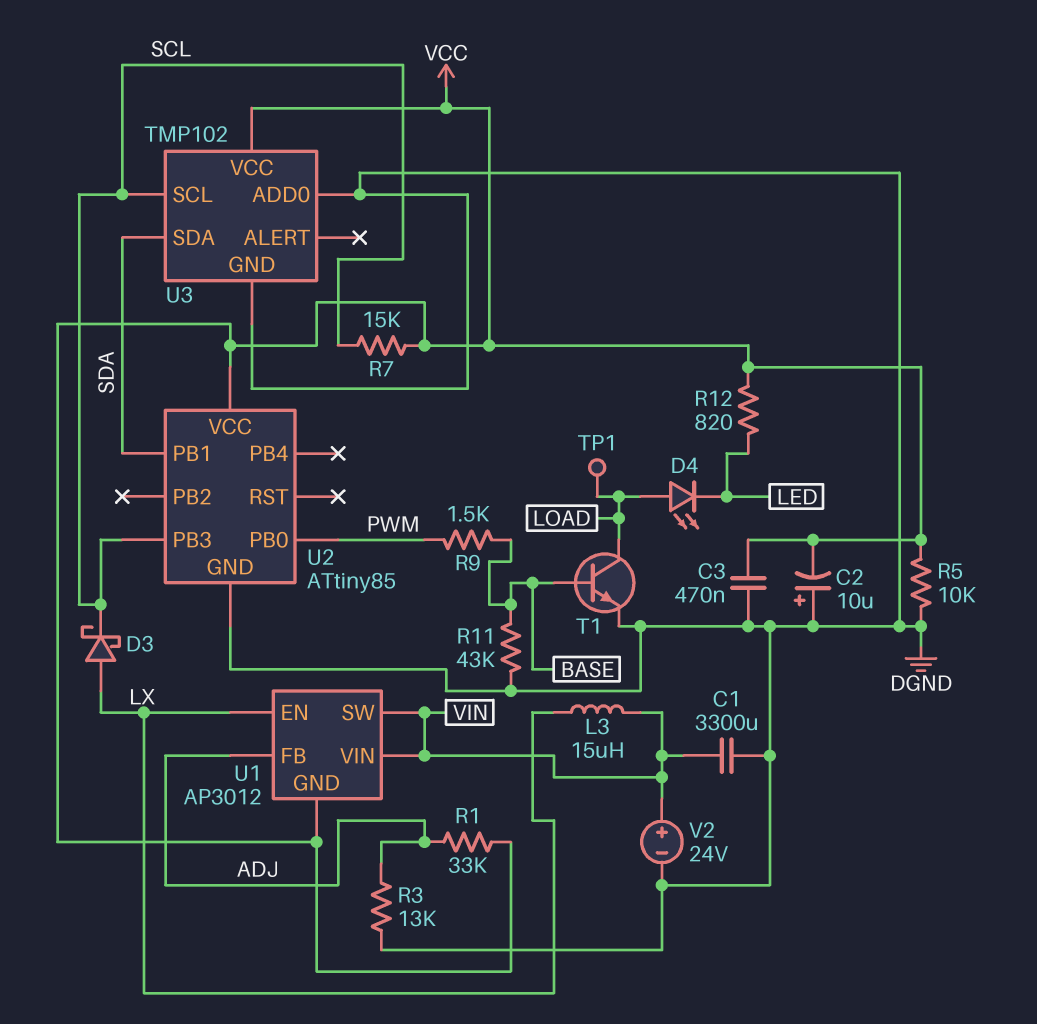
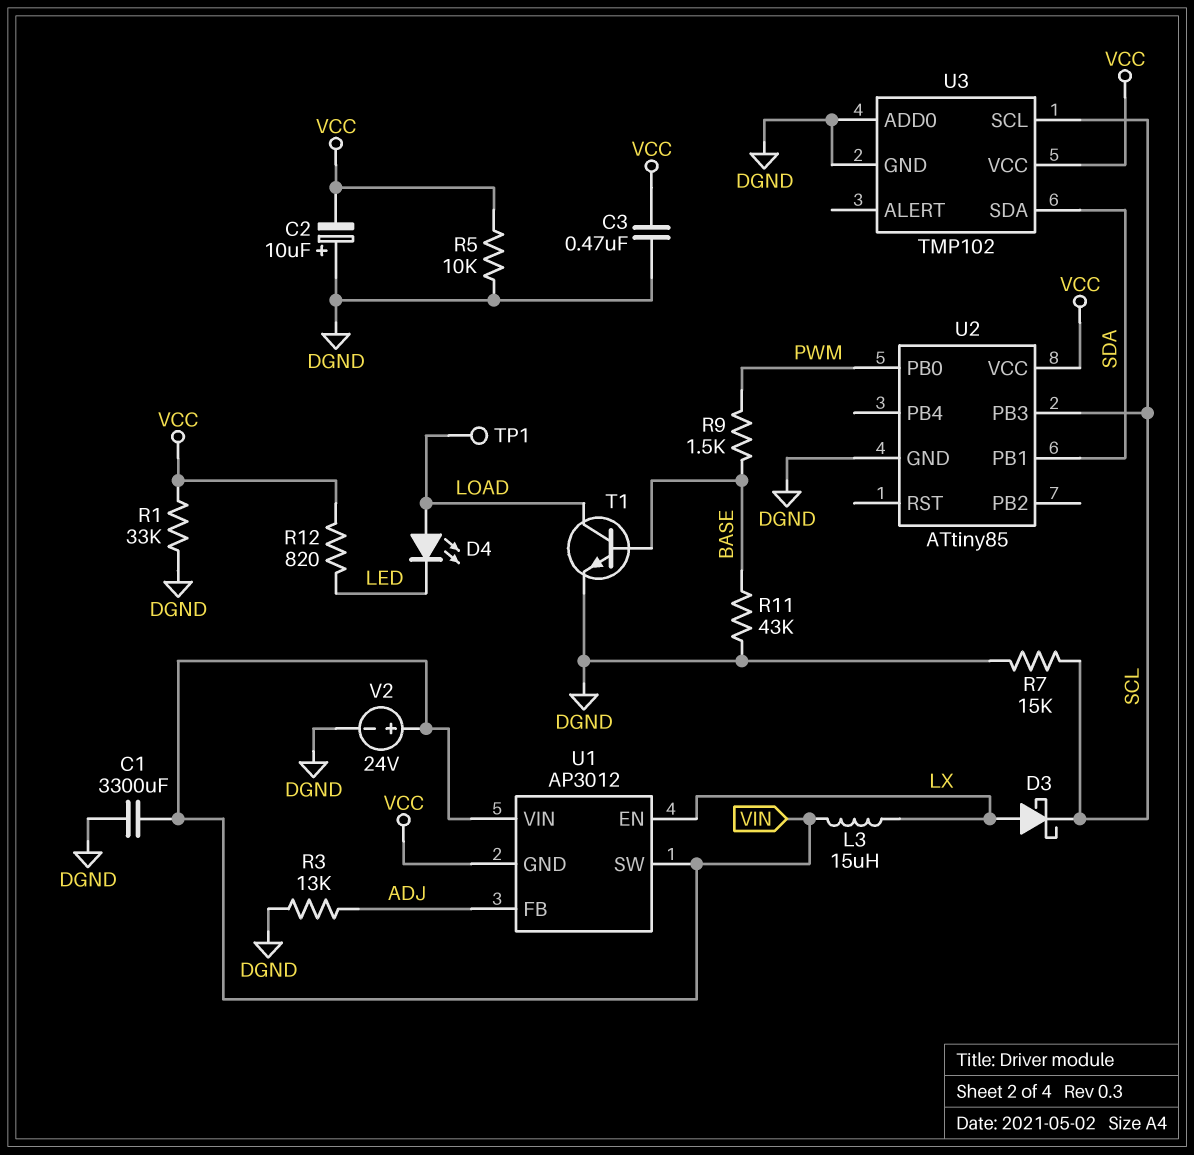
R1: 33k (ADJ, VCC) -> 33k (DGND, VCC)
R7: 15k (SCL, VCC) -> 15k (DGND, SCL)

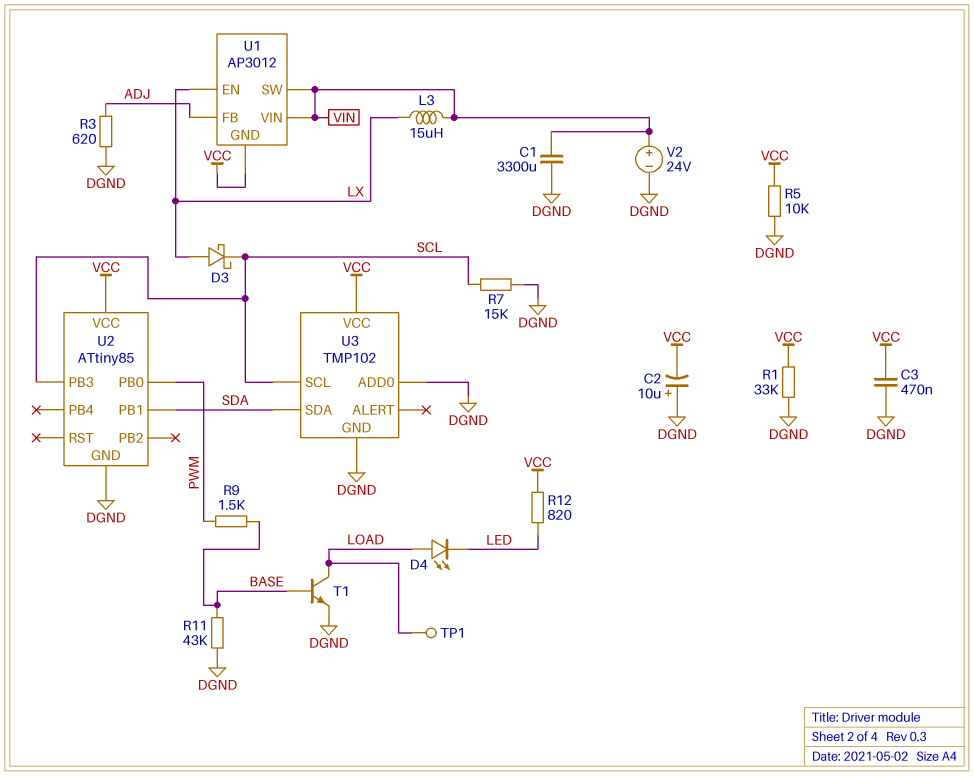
R3: 13k (ADJ, DGND) -> 620 (ADJ, DGND)

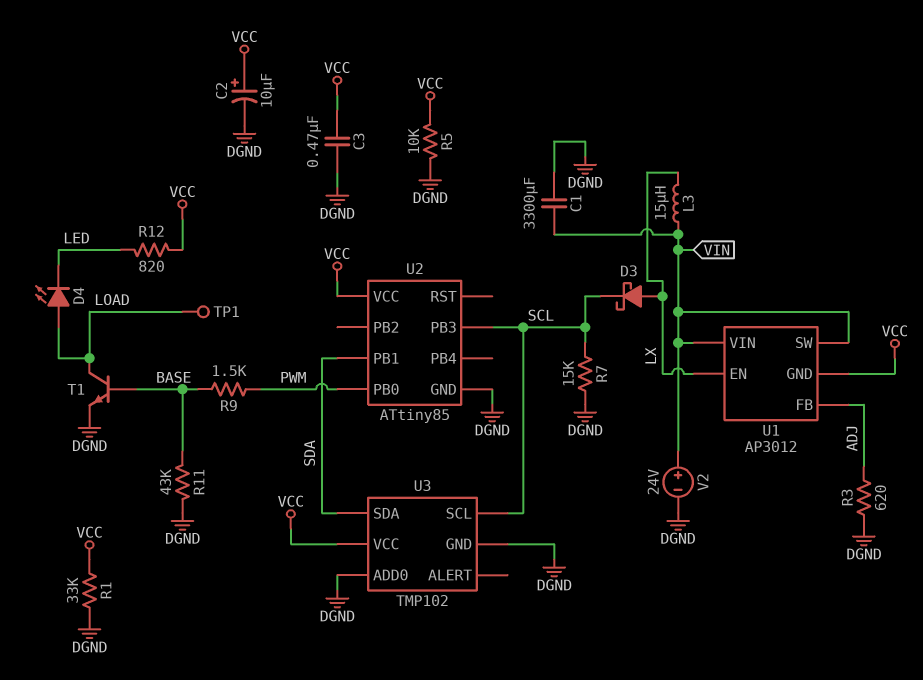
C2: 10uF (plus DGND, minus VCC) -> 10uF (plus VCC, minus DGND)

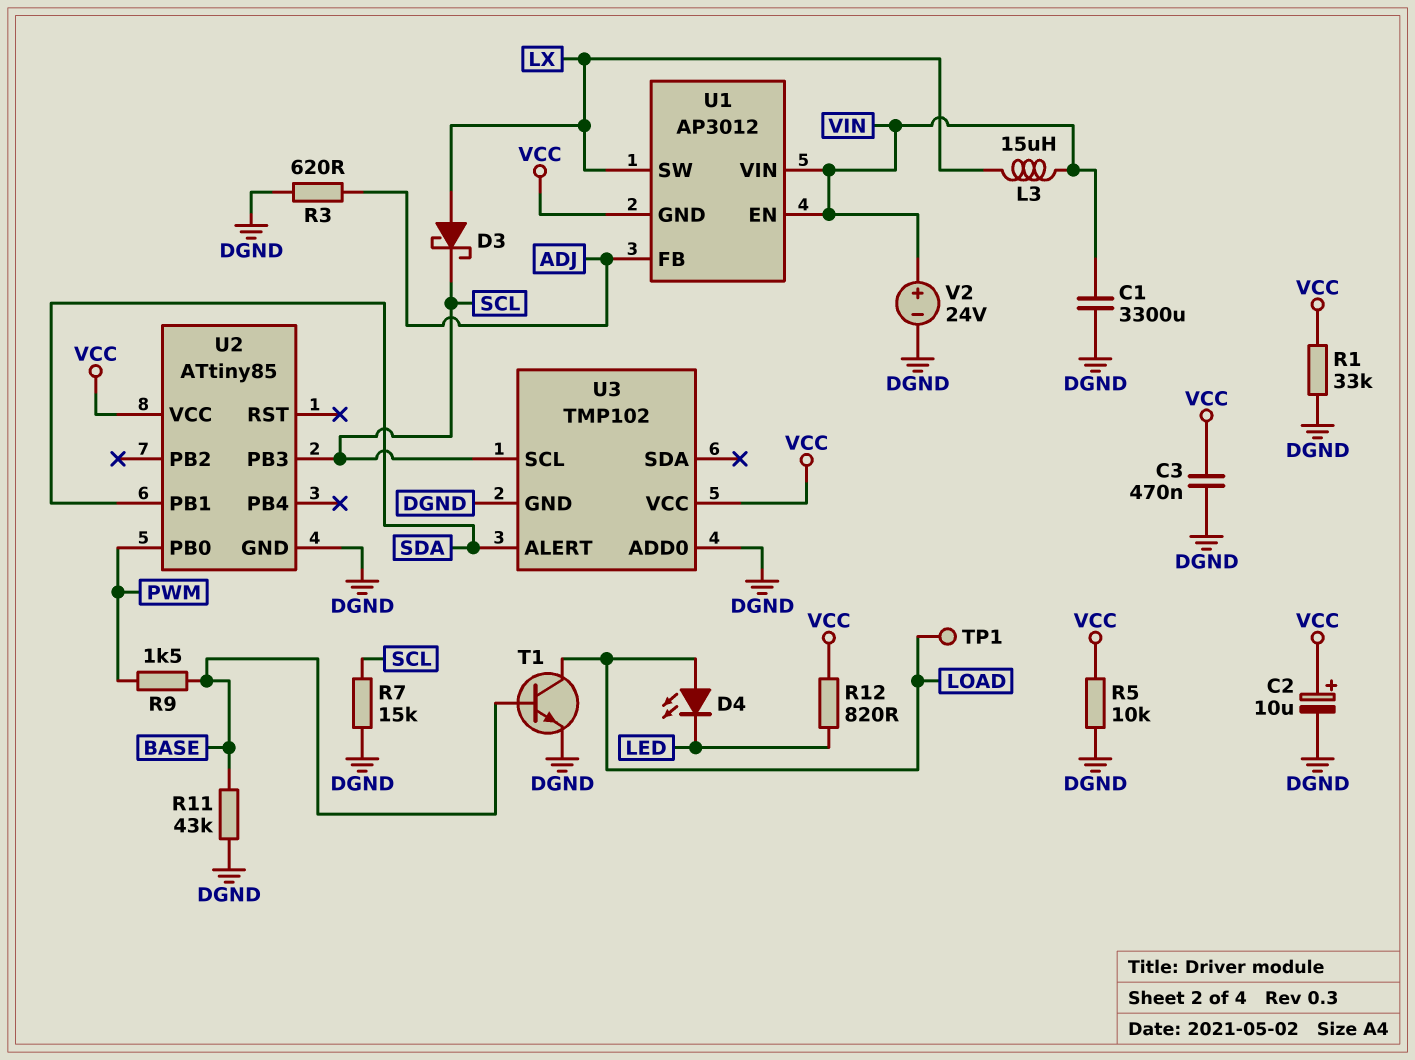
U1 pin EN: LX -> VIN
U1 pin SW: VIN -> LX
U3 pin ALERT: none -> SDA
U3 pin SDA: SDA -> none

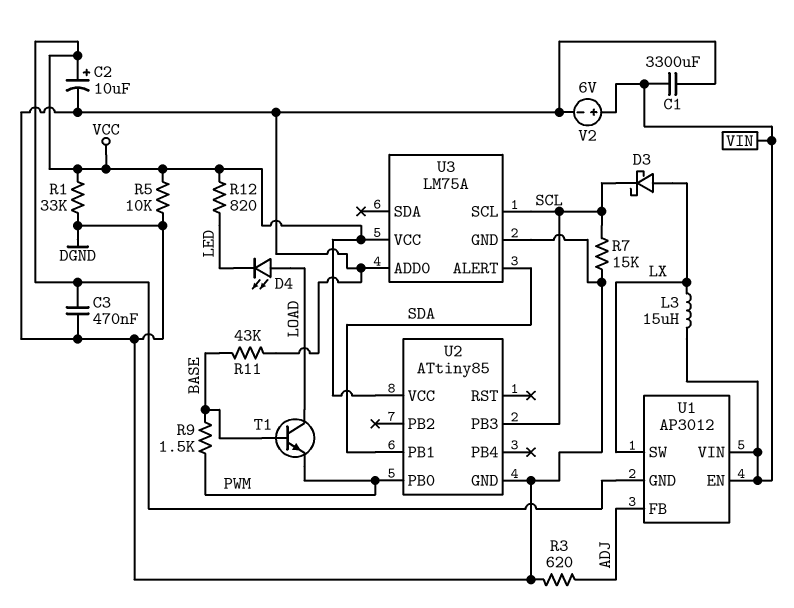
T1: NPN (B BASE, C LOAD, E DGND) -> NPN (B BASE, C LOAD, E PWM)
TP1: test point (LOAD) -> none
U3: TMP102 -> LM75A
V2: 24V (plus VIN, minus DGND) -> 6V (plus VIN, minus DGND)

